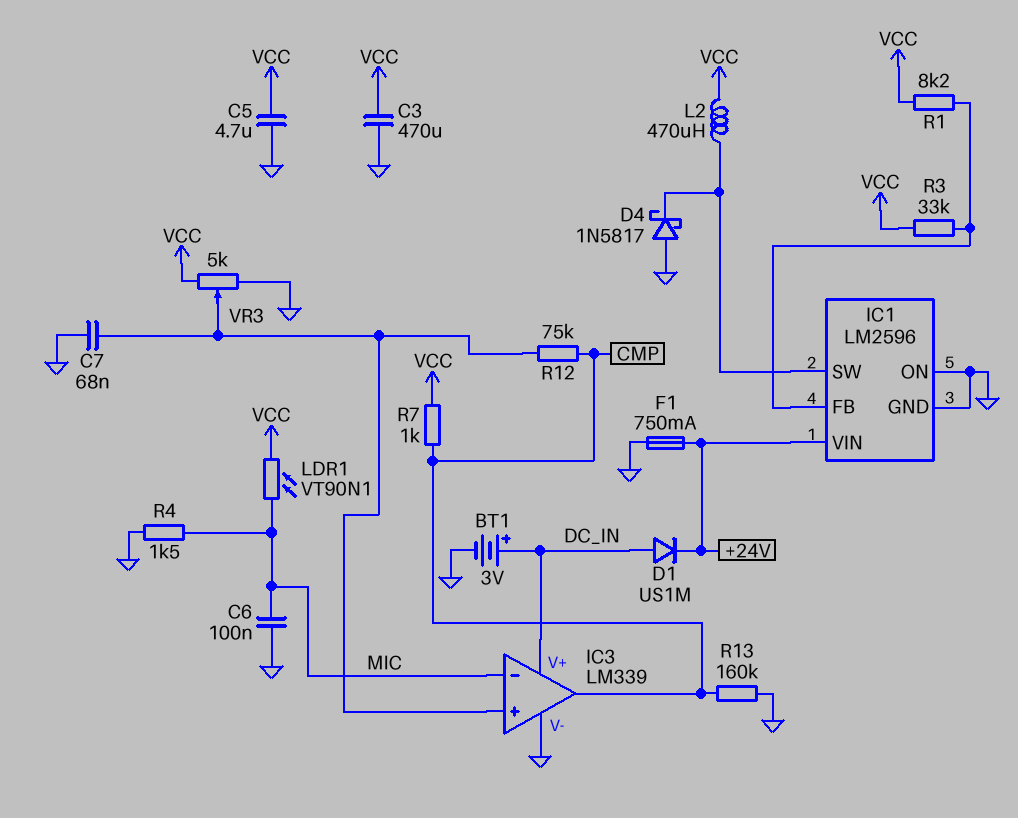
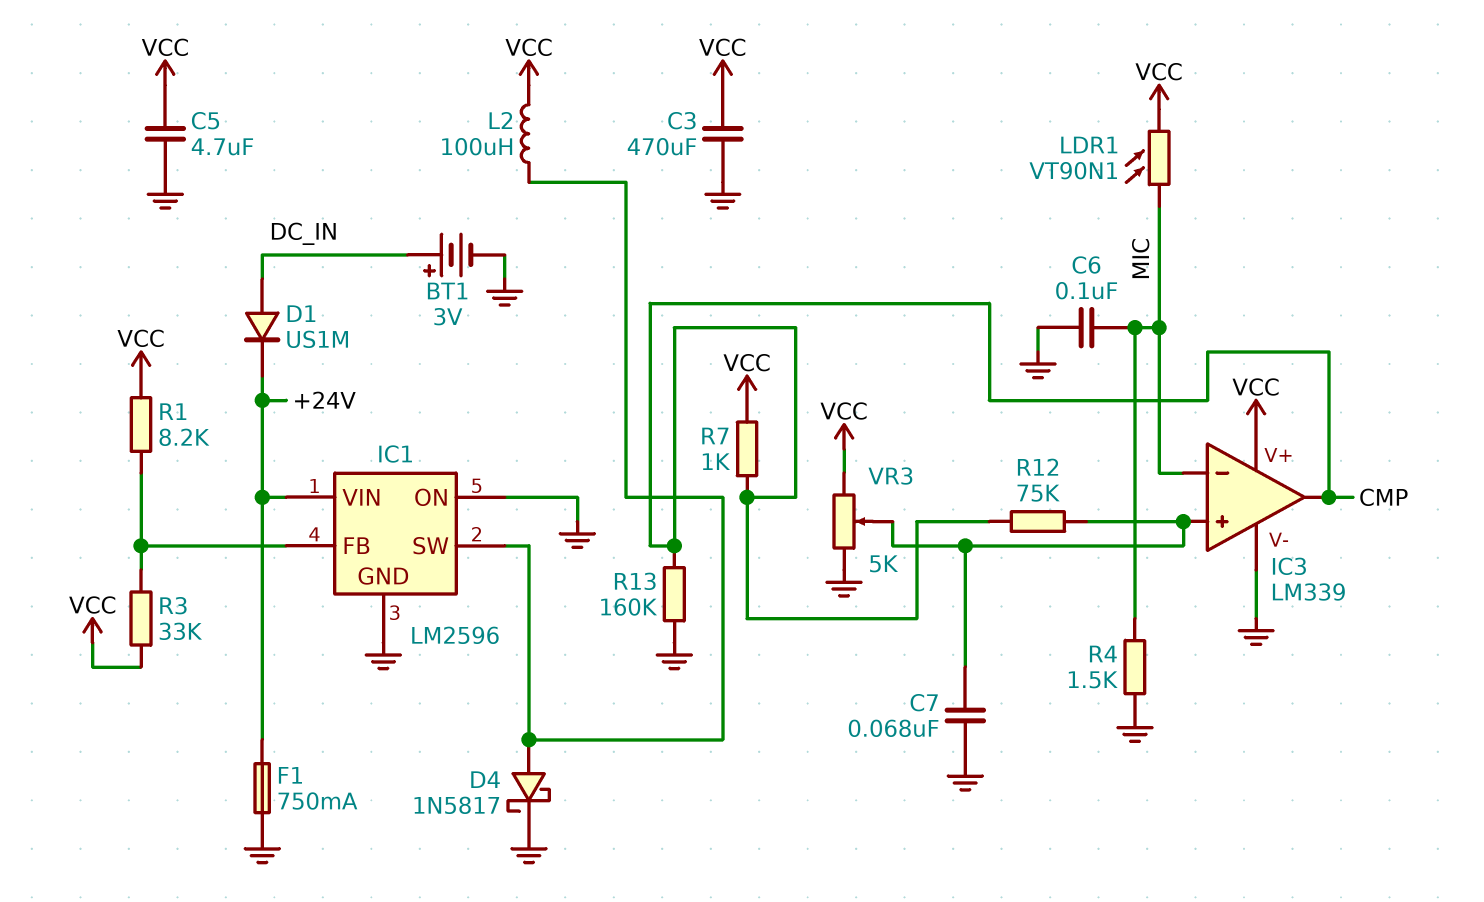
D4: schottky 1N5817 (A GND, K IC1/SW) -> schottky 1N5817 (A IC1/SW, K GND)
IC3 pin V+: DC_IN -> VCC
L2: 470uH (IC1/SW, VCC) -> 100uH (IC1/SW, VCC)

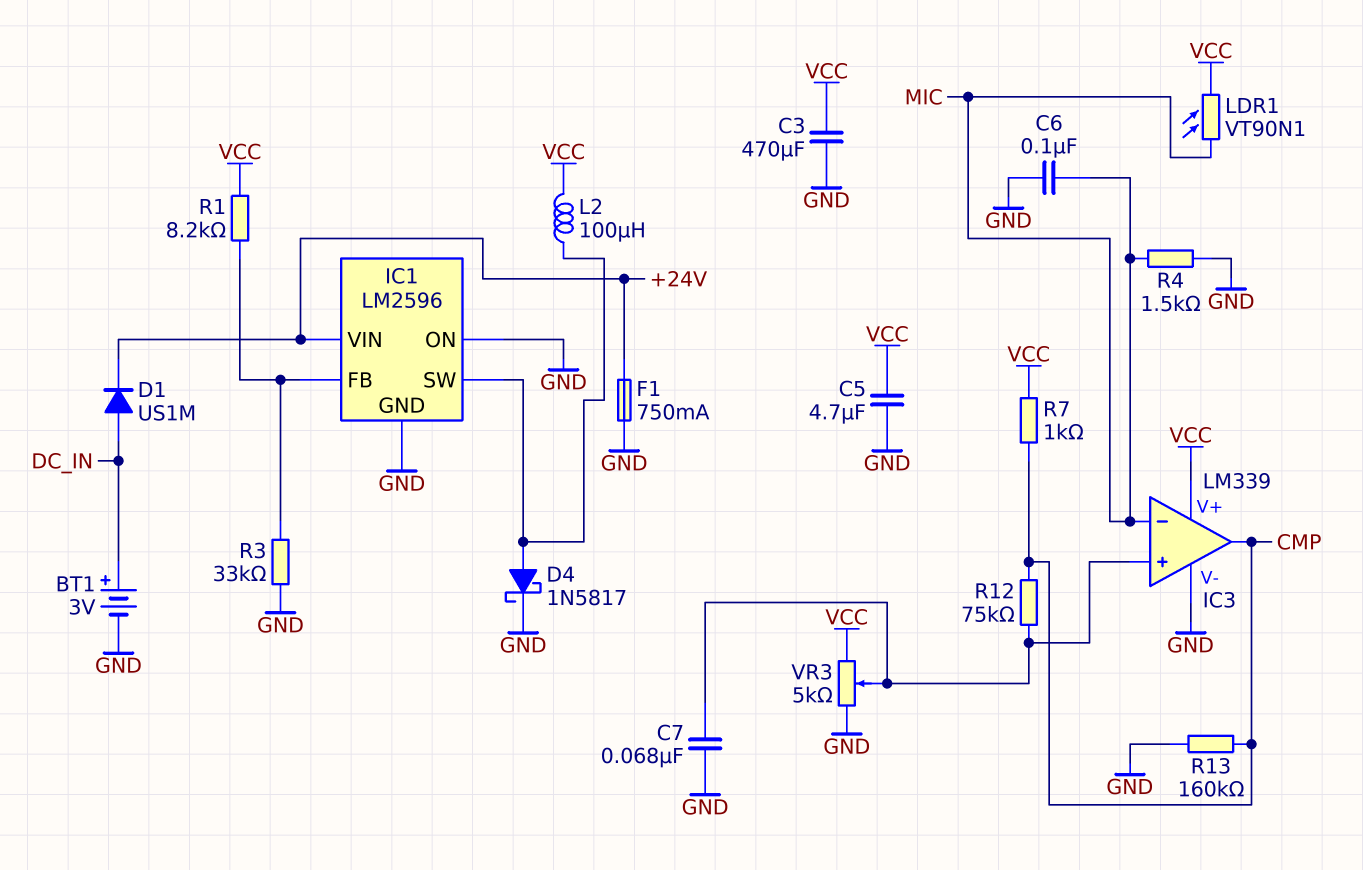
R3: 33k (IC1/FB, VCC) -> 33k (GND, IC1/FB)

